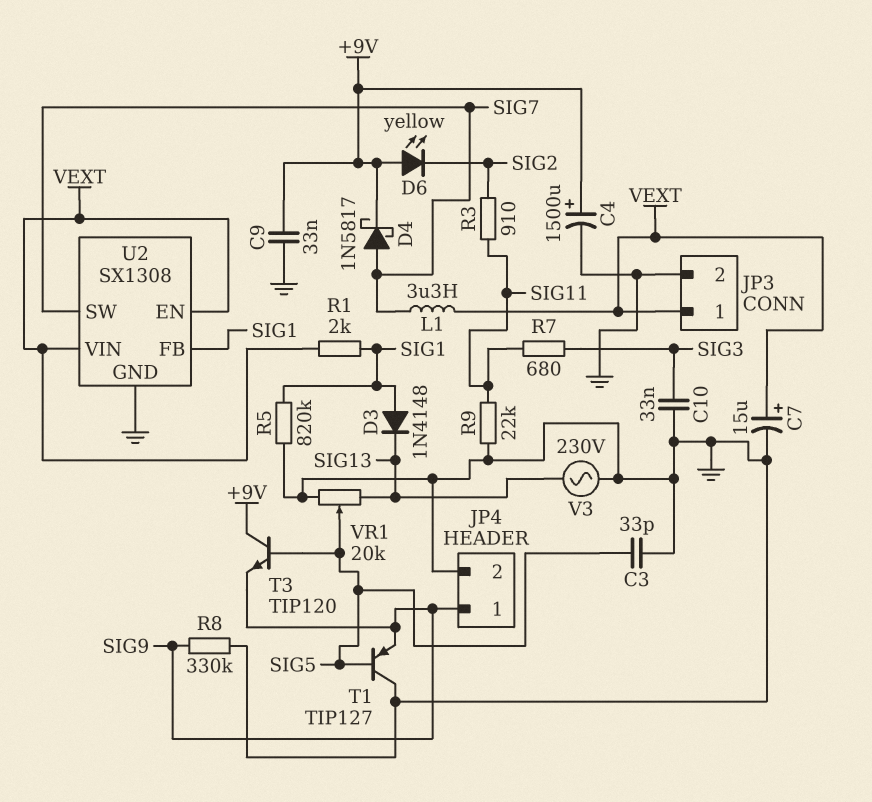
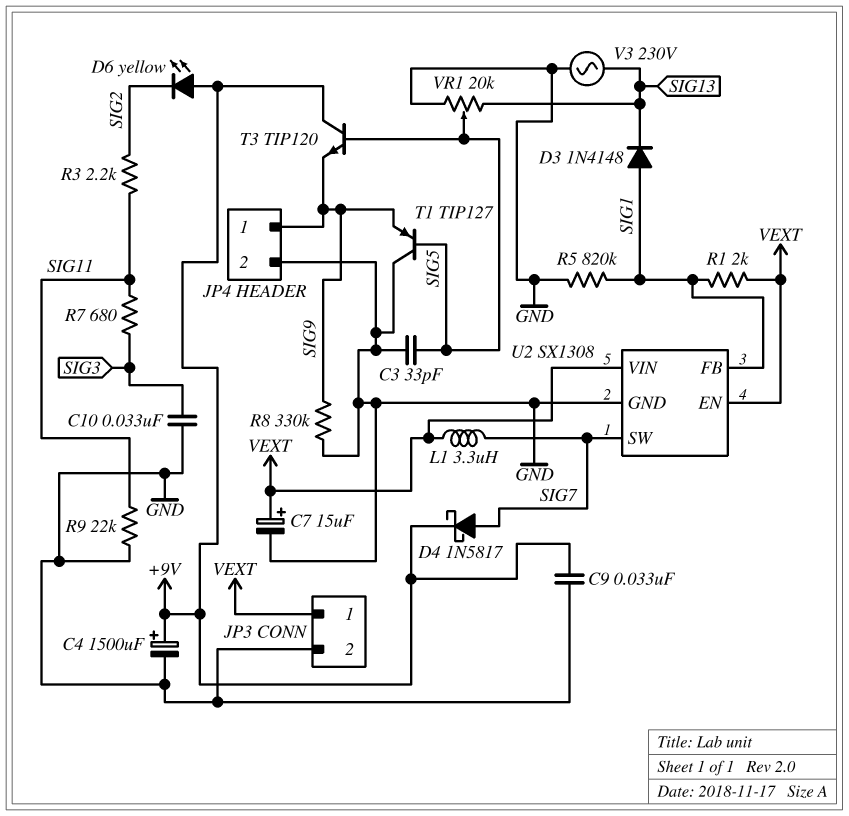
R3: 910 (SIG2, SIG11) -> 2.2k (SIG2, SIG11)

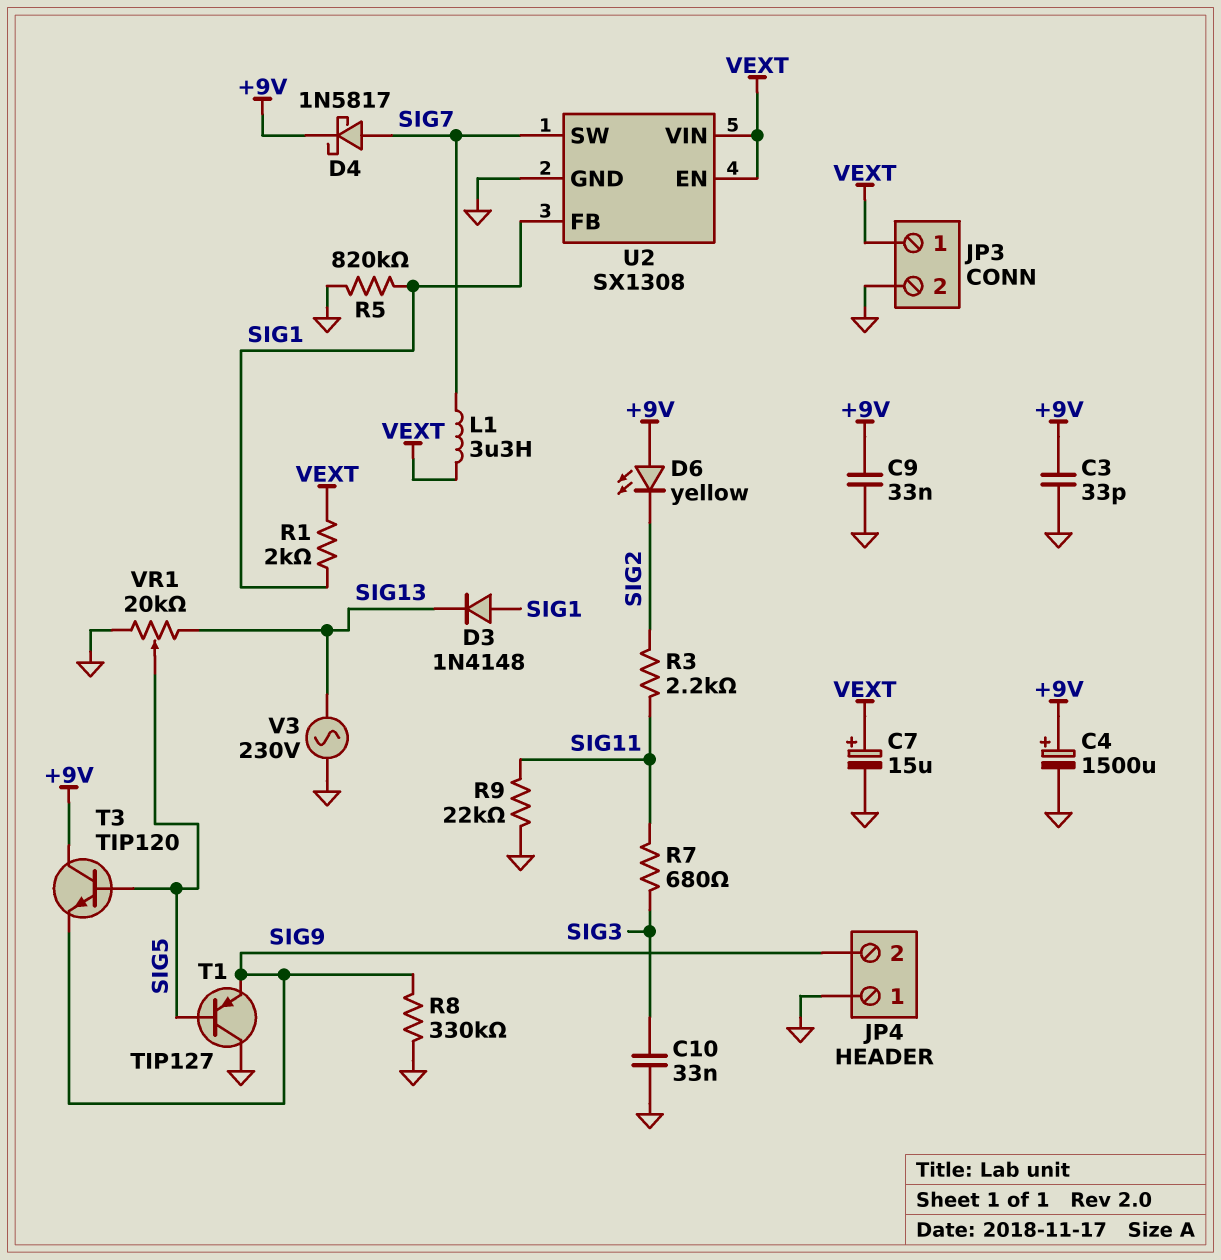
C3: 33pF (GND, SIG5) -> 33pF (+9V, GND)
JP4 pin 1: SIG9 -> GND
JP4 pin 2: GND -> SIG9

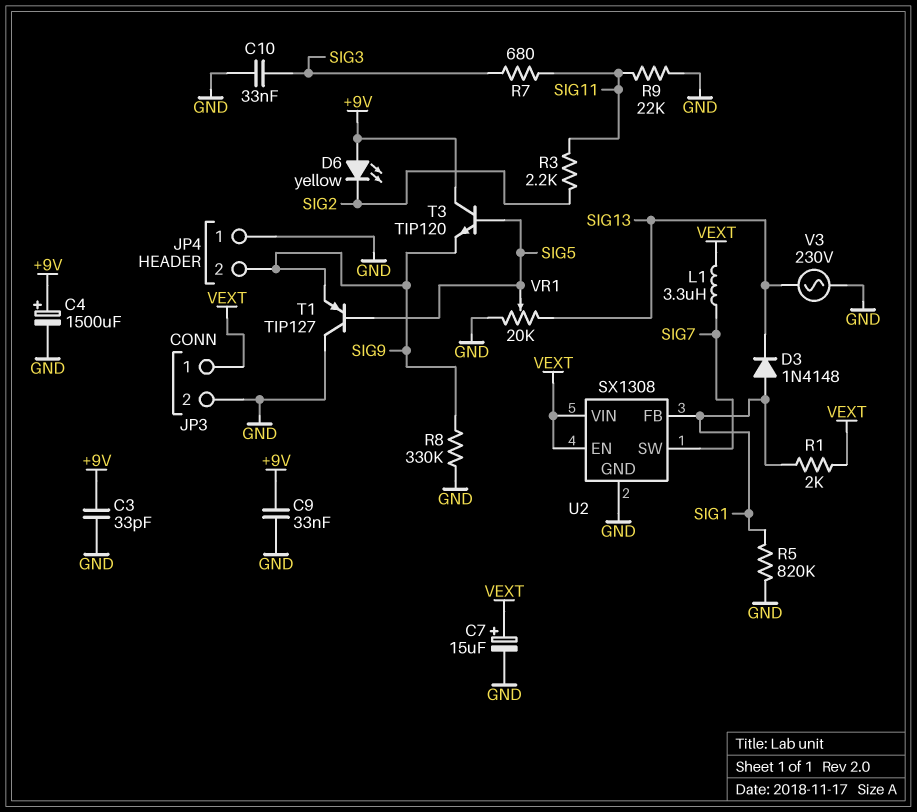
D4: schottky 1N5817 (A SIG7, K +9V) -> none

